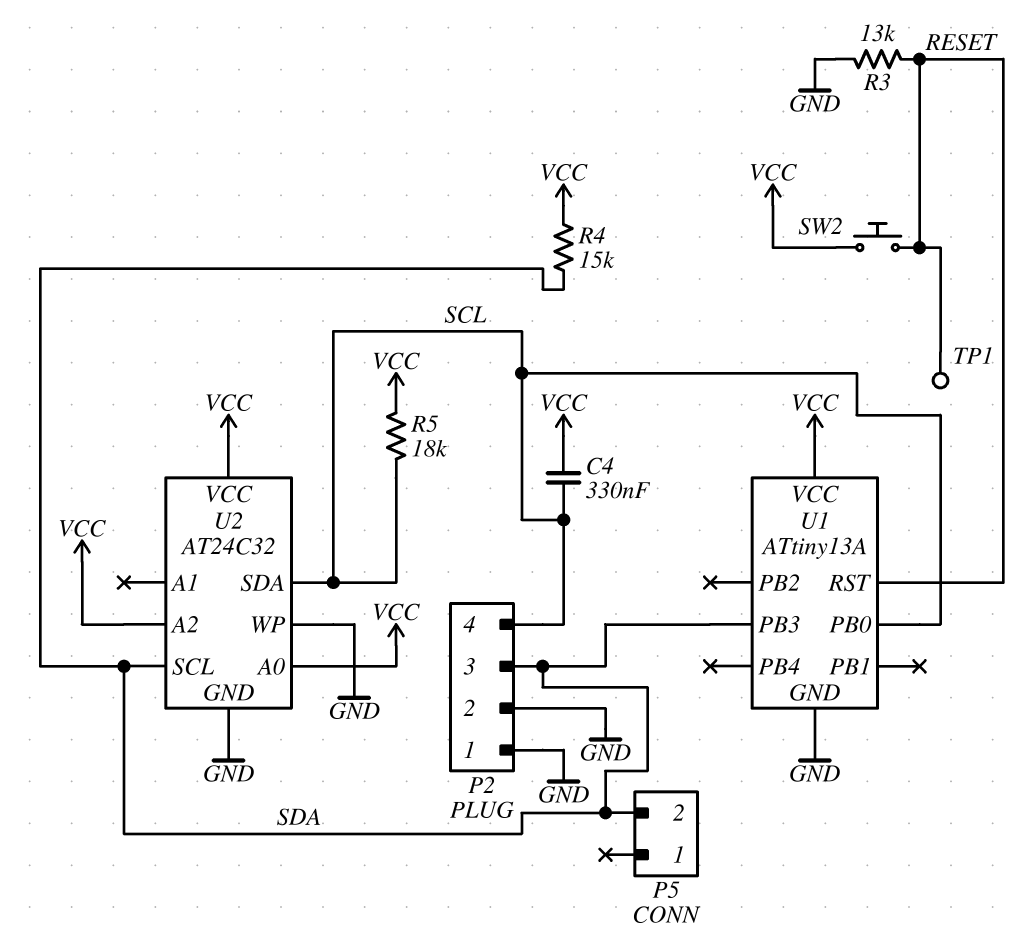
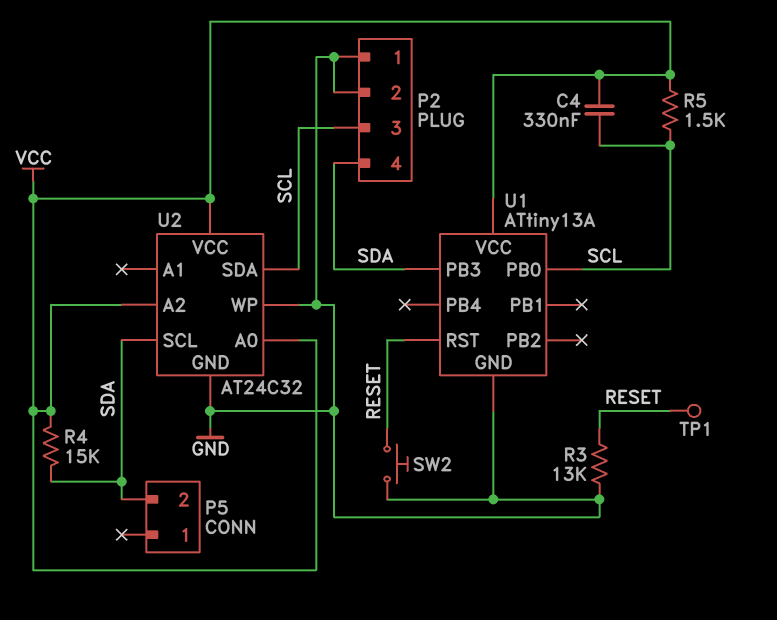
P2 pin 3: SDA -> SCL
P2 pin 4: SCL -> SDA
R5: 18k (SCL, VCC) -> 1.5k (SCL, VCC)
SW2: button (RESET, VCC) -> button (GND, RESET)

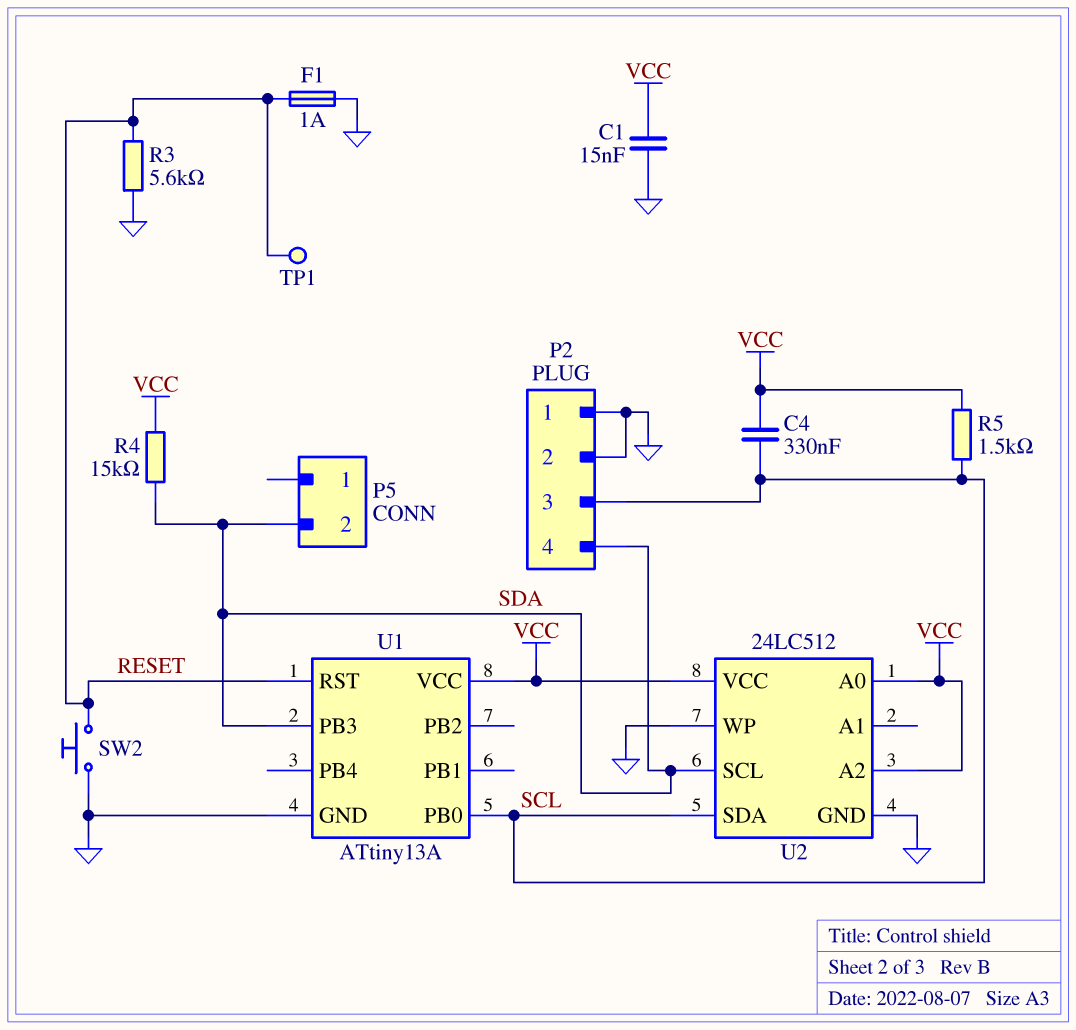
C1: none -> 15nF (GND, VCC)
F1: none -> 1A (GND, RESET)
R3: 13k (GND, RESET) -> 5.6k (GND, RESET)
U2: AT24C32 -> 24LC512

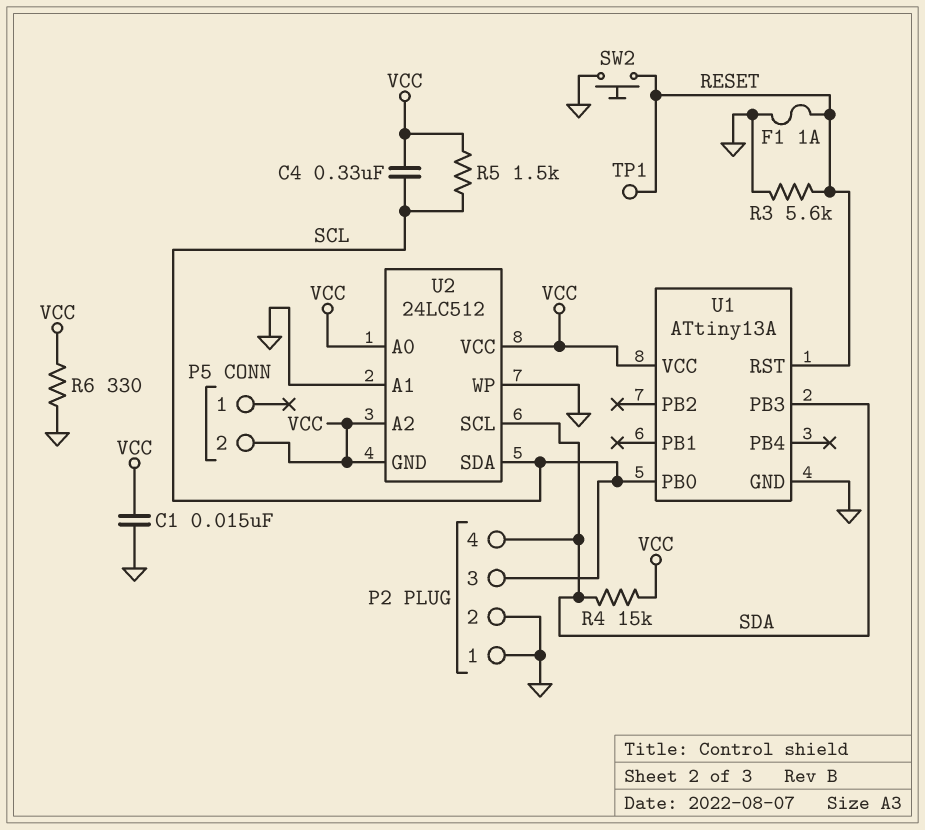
P5 pin 2: SDA -> VCC
R6: none -> 330 (GND, VCC)
U2 pin A1: none -> GND
U2 pin GND: GND -> VCC

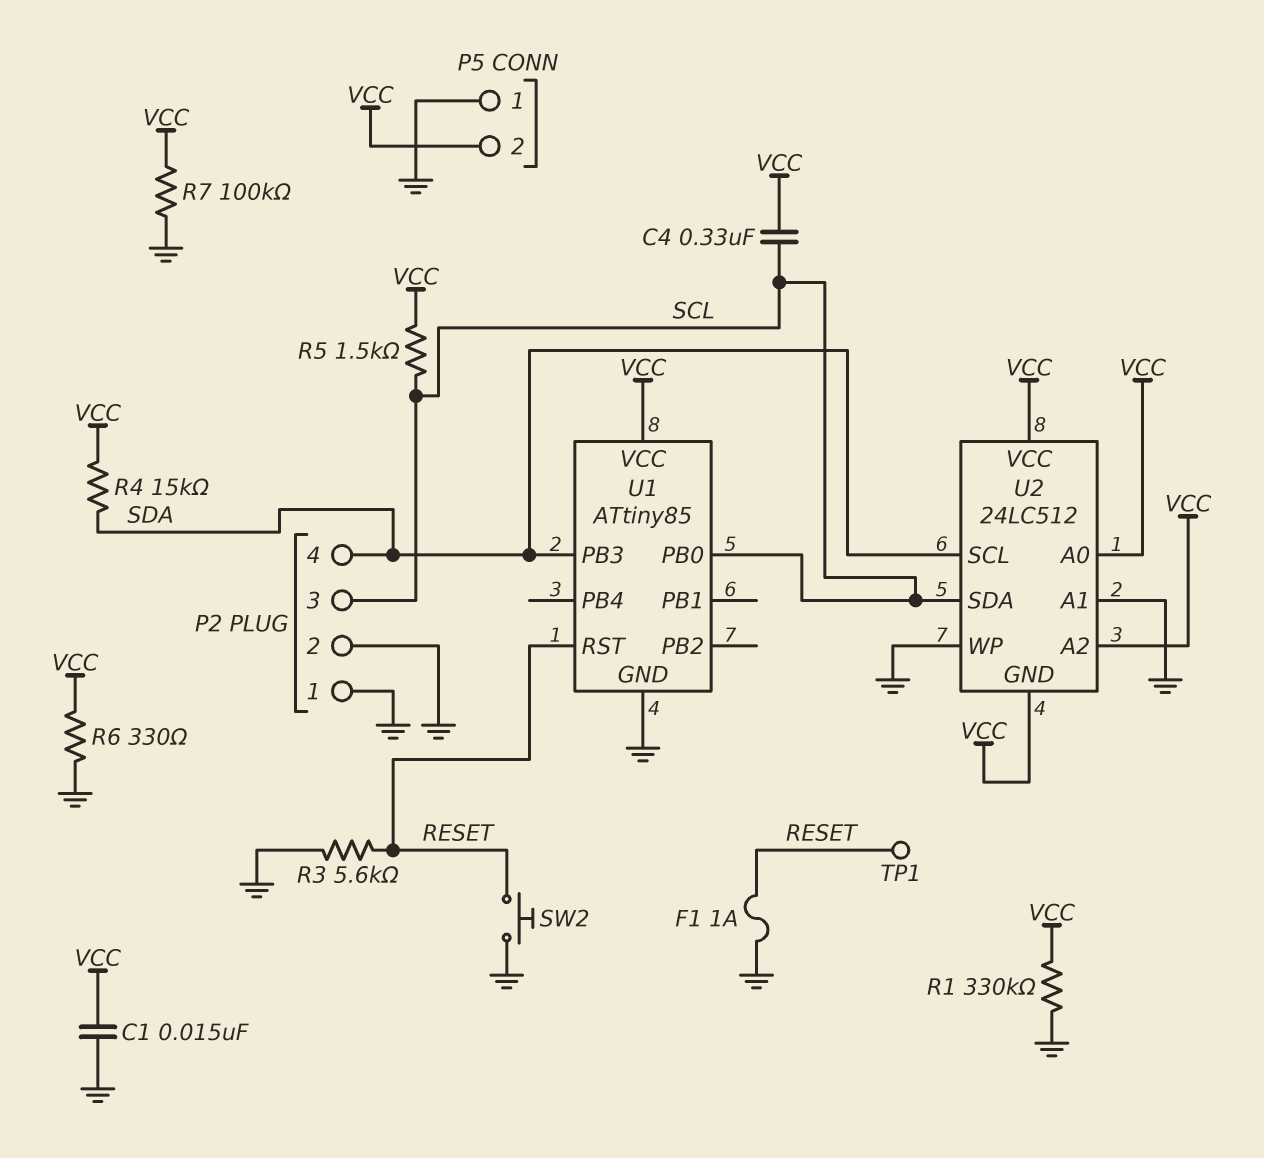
P5 pin 1: none -> GND
R1: none -> 330k (GND, VCC)
R7: none -> 100k (GND, VCC)
U1: ATtiny13A -> ATtiny85

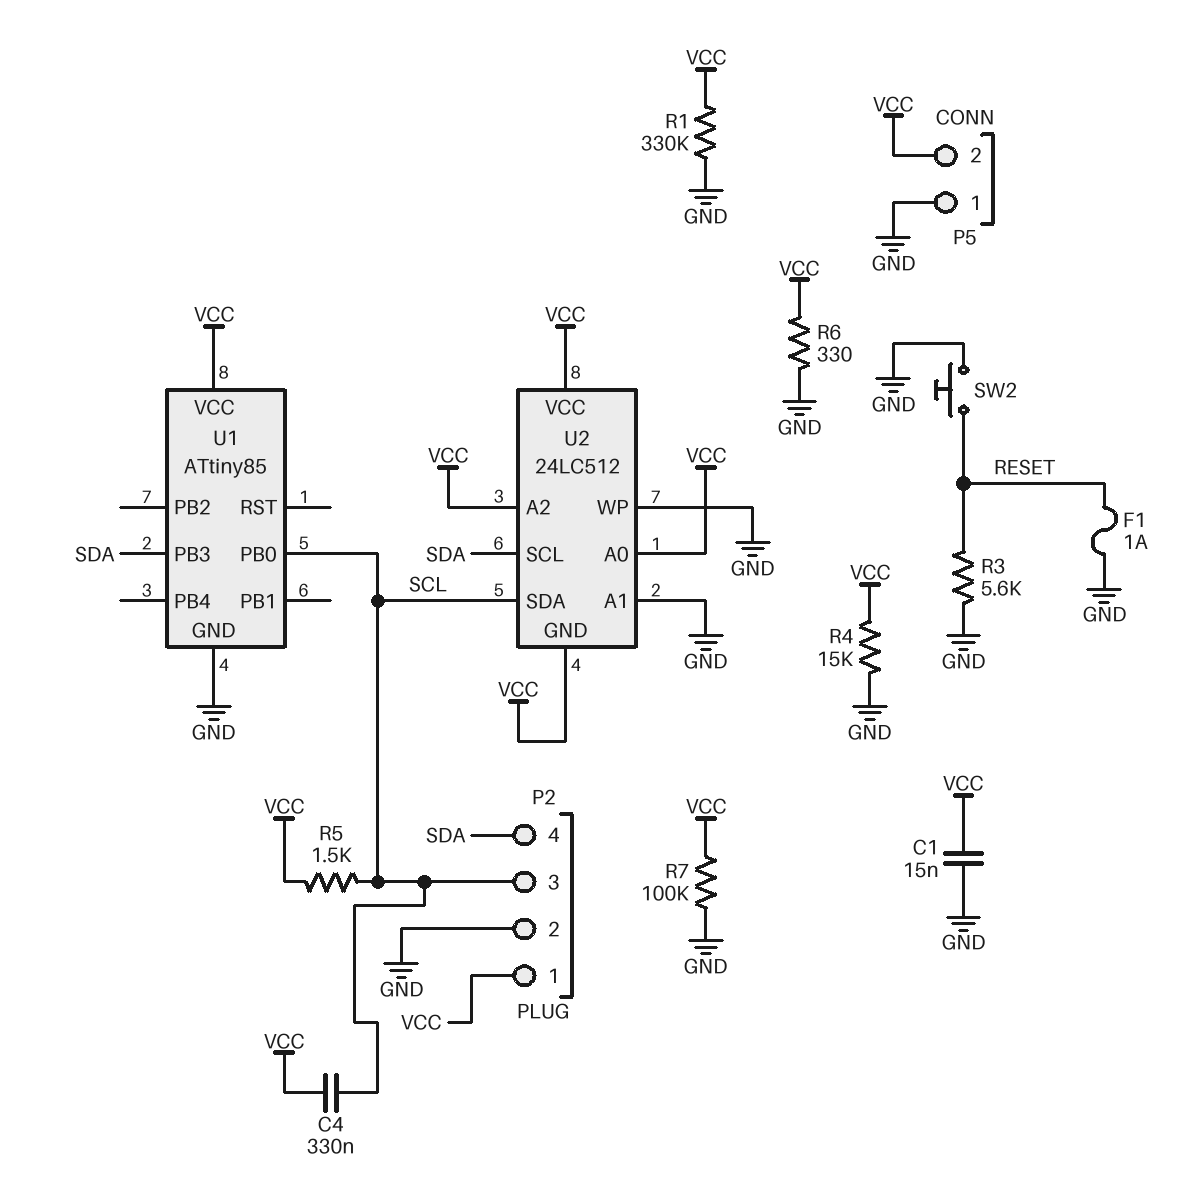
P2 pin 1: GND -> VCC
R4: 15k (SDA, VCC) -> 15k (GND, VCC)
TP1: test point (RESET) -> none
U1 pin RST: RESET -> none

